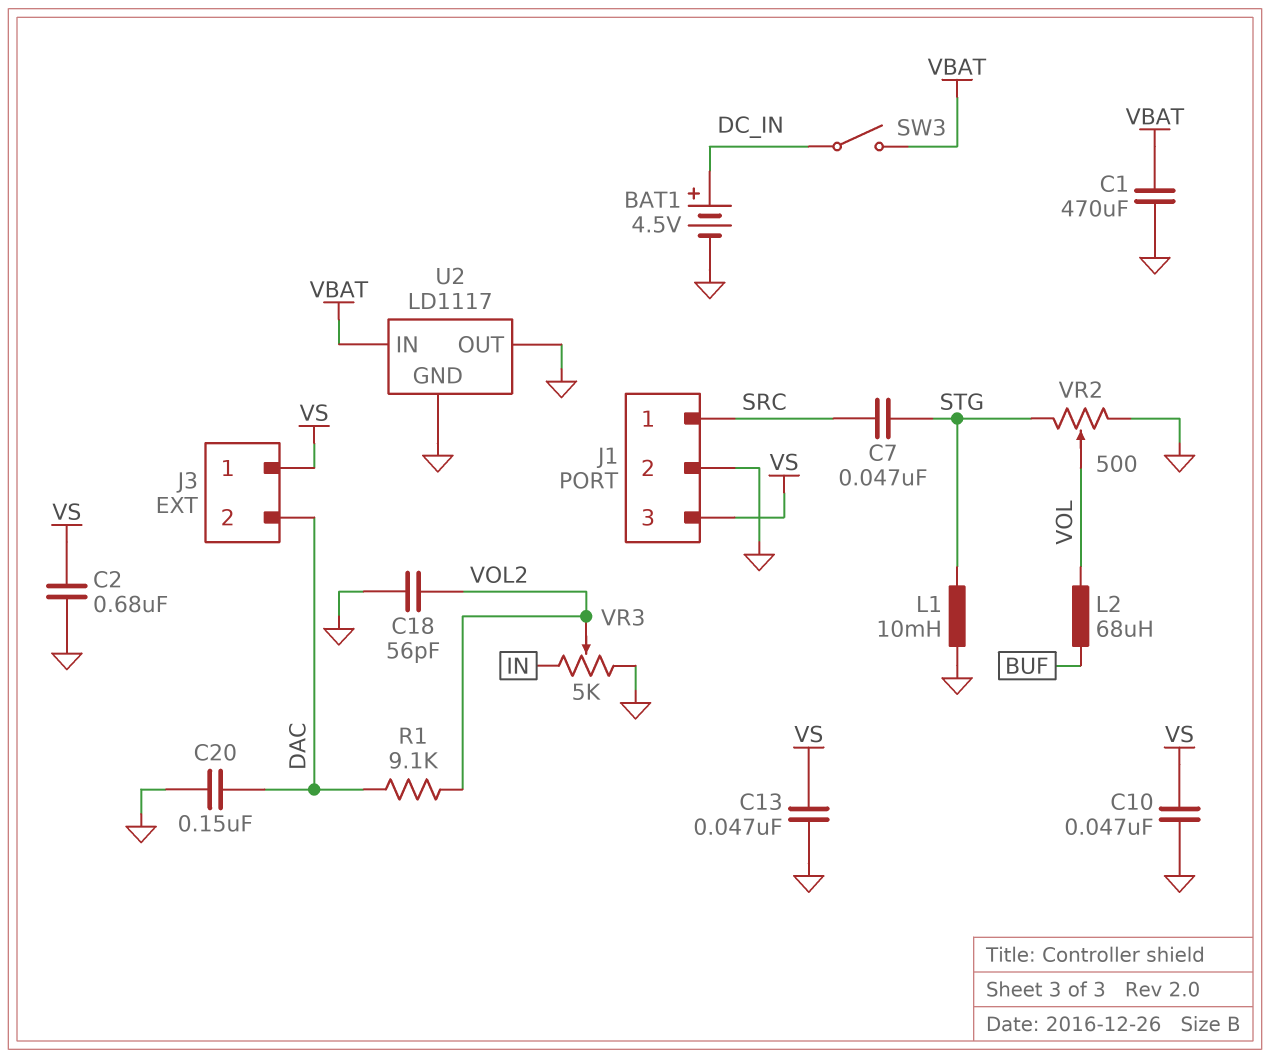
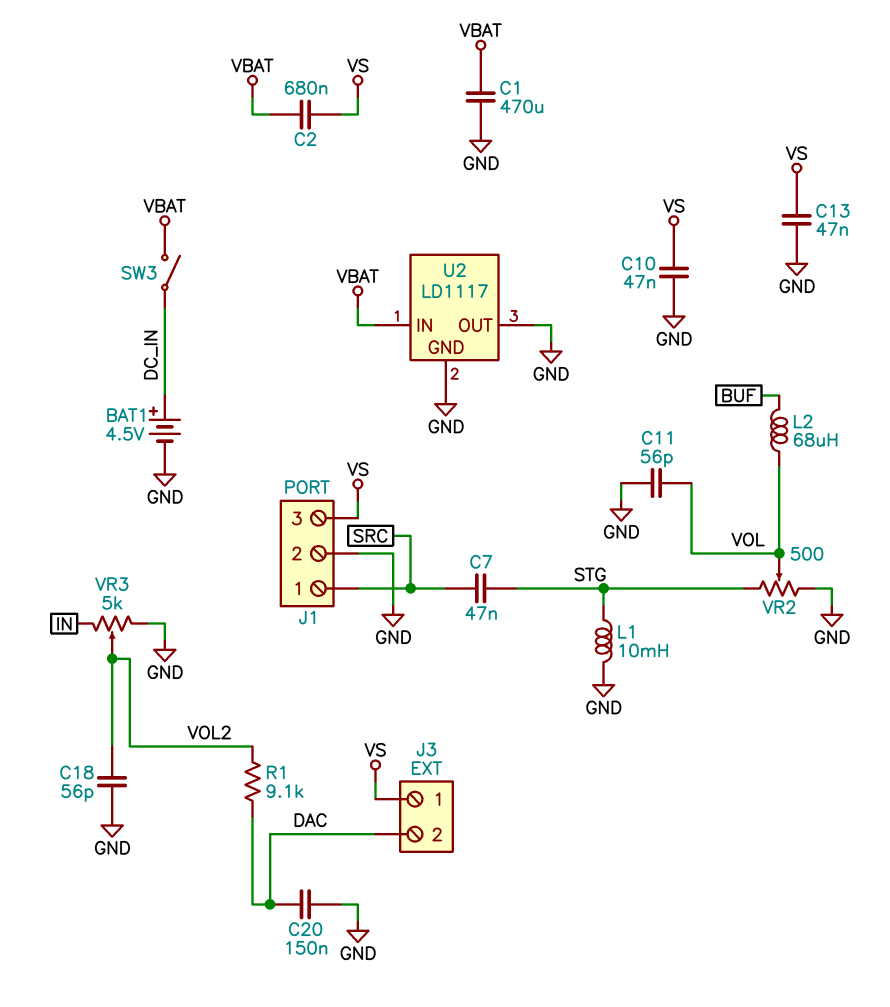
C2: 680nF (GND, VS) -> 680nF (VBAT, VS)
C11: none -> 56pF (GND, VOL)

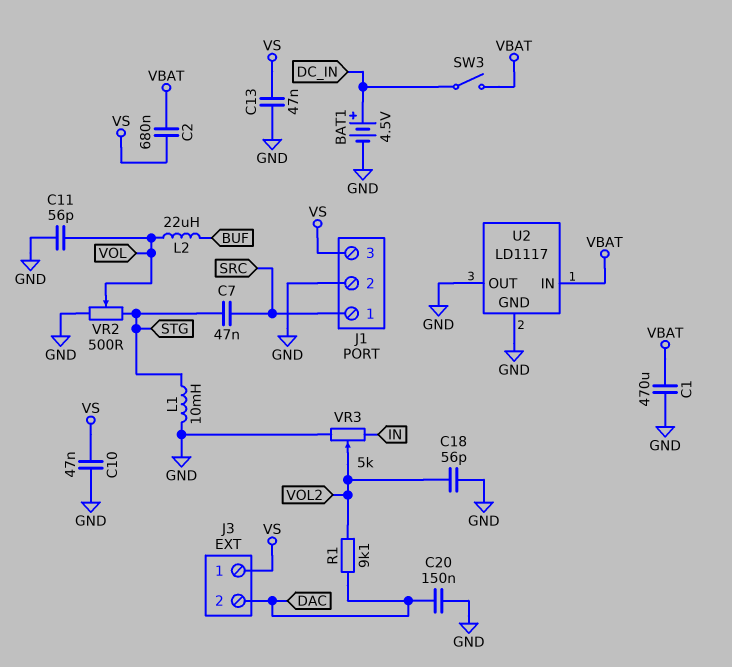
L2: 68uH (BUF, VOL) -> 22uH (BUF, VOL)

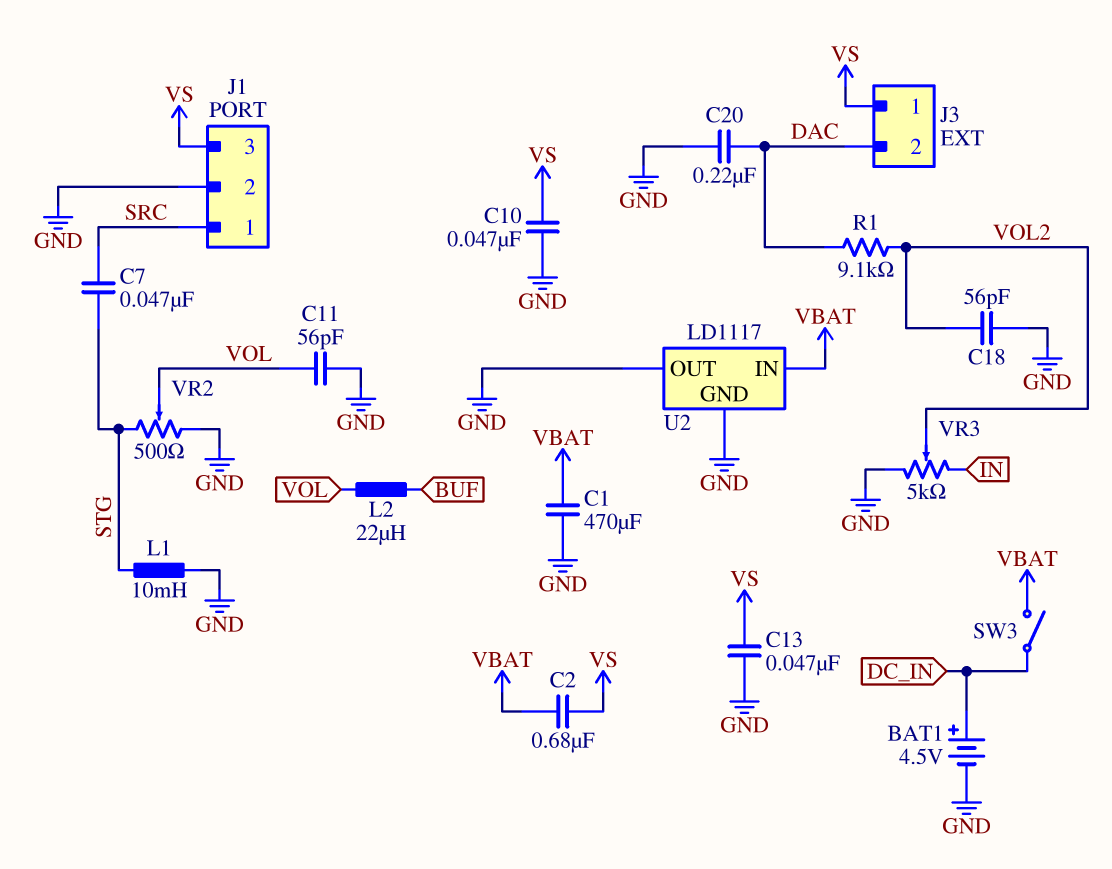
C20: 150nF (DAC, GND) -> 220nF (DAC, GND)

